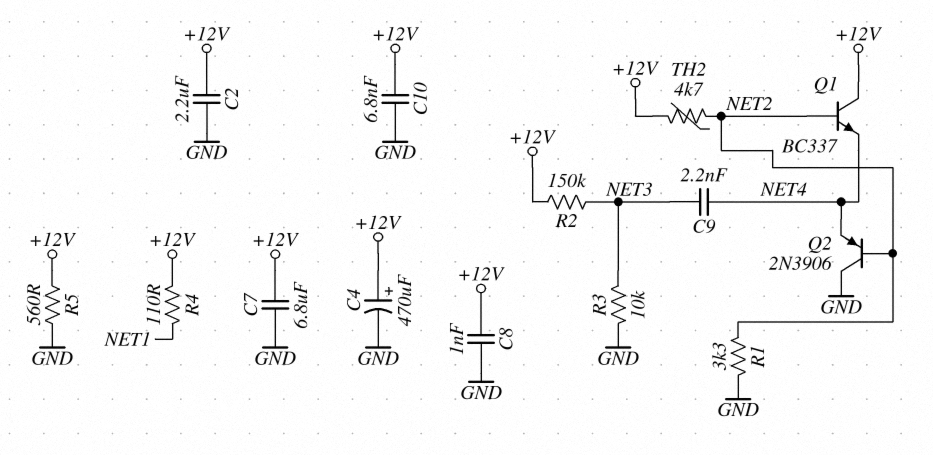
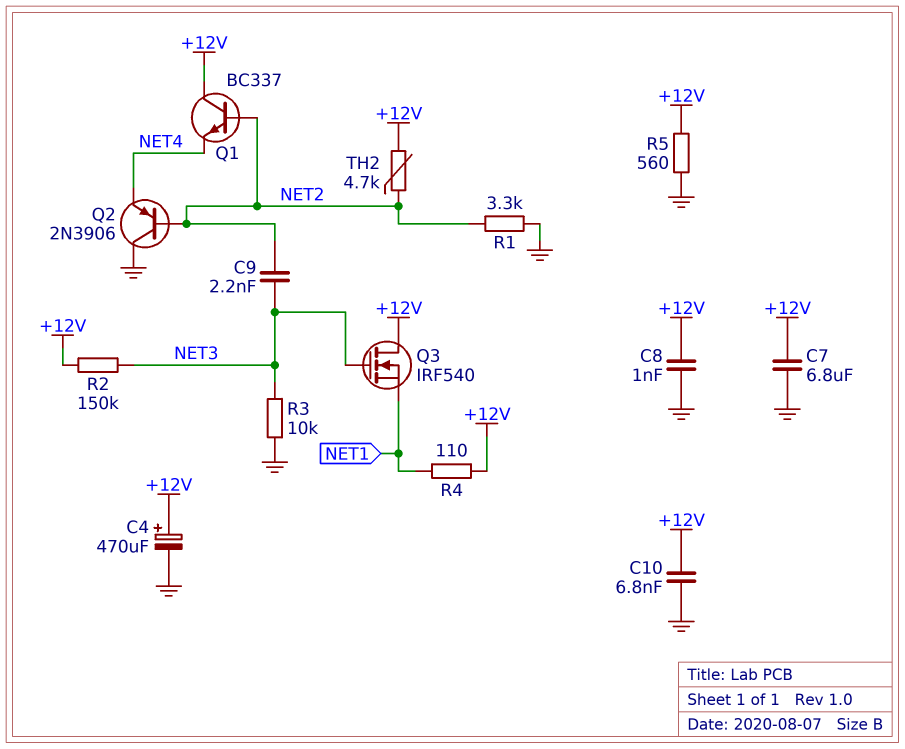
C2: 2.2uF (+12V, GND) -> none
C9: 2.2nF (NET3, NET4) -> 2.2nF (NET2, NET3)
Q3: none -> NMOS IRF540 (G NET3, D +12V, S NET1)

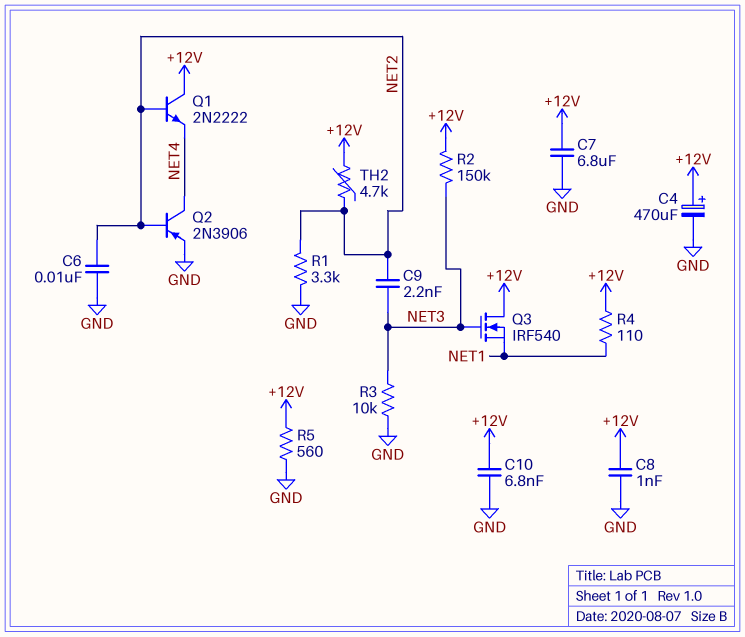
C6: none -> 10nF (GND, NET2)
Q1: NPN BC337 (B NET2, C +12V, E NET4) -> NPN 2N2222 (B NET2, C +12V, E NET4)
Q2: PNP 2N3906 (B NET2, C GND, E NET4) -> PNP 2N3906 (B NET2, C NET4, E GND)

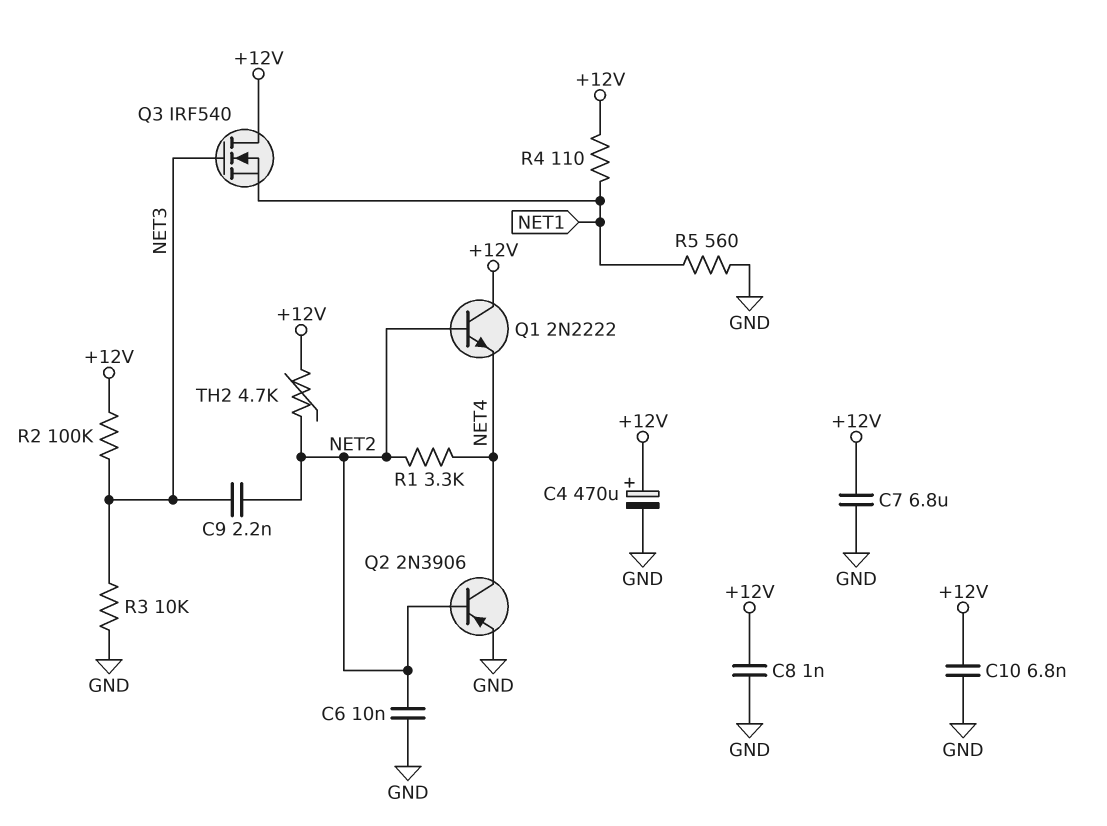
R1: 3.3k (GND, NET2) -> 3.3k (NET2, NET4)
R2: 150k (+12V, NET3) -> 100k (+12V, NET3)
R5: 560 (+12V, GND) -> 560 (GND, NET1)

